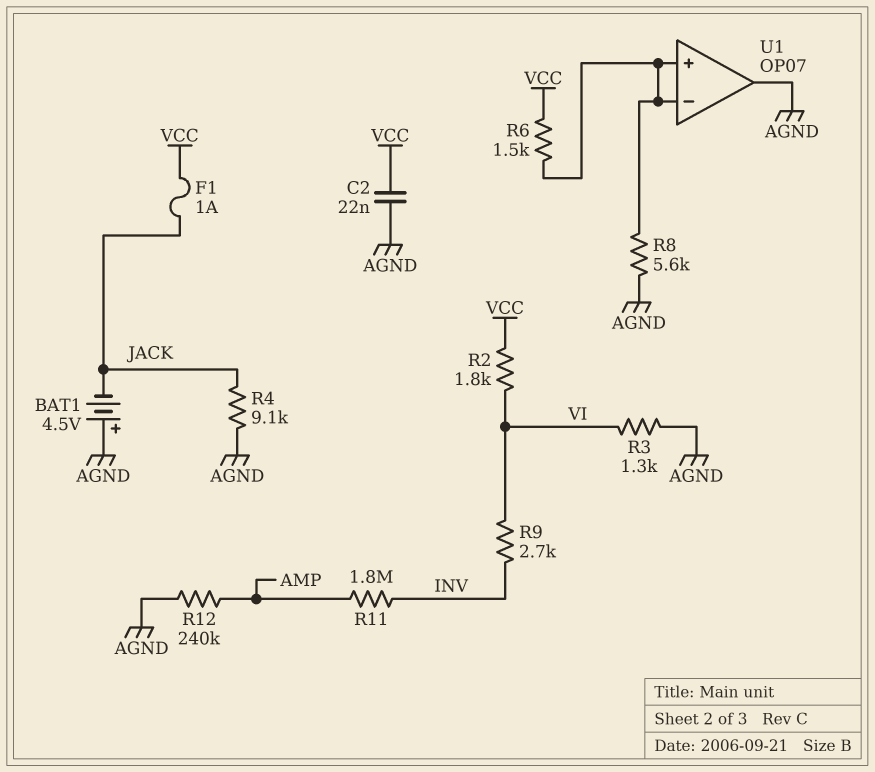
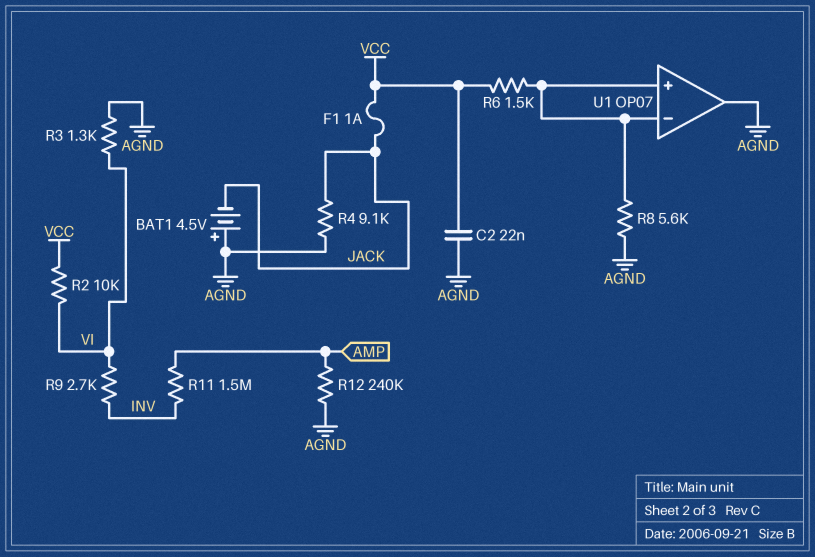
R2: 1.8k (VCC, VI) -> 10k (VCC, VI)
R11: 1.8M (AMP, INV) -> 1.5M (AMP, INV)

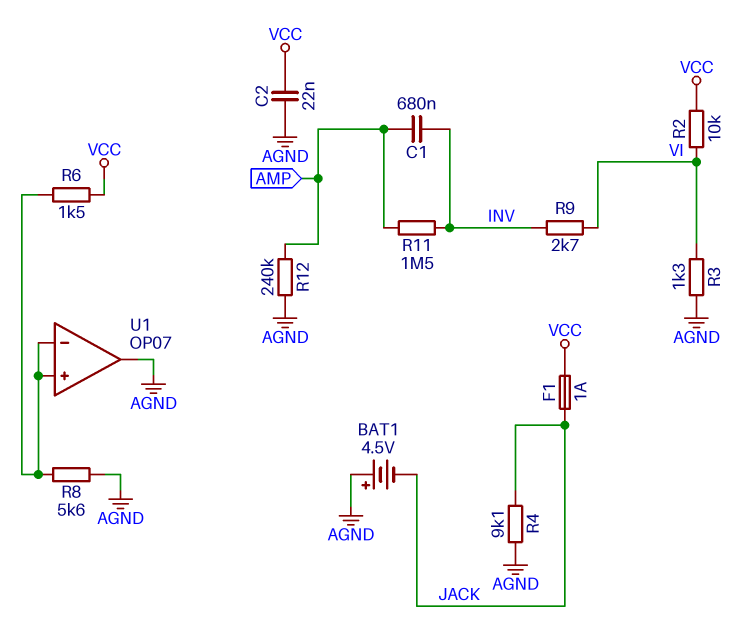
C1: none -> 680nF (AMP, INV)

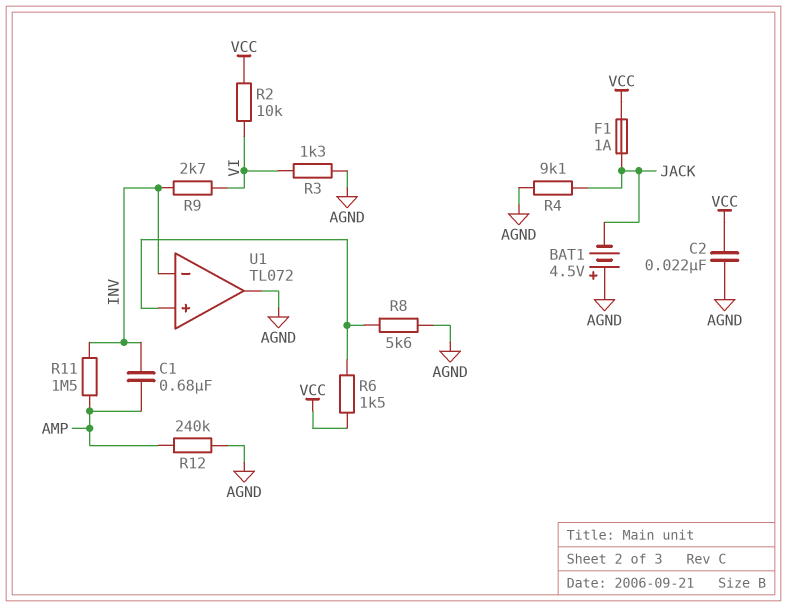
U1: OP07 -> TL072
U1 pin in-: U1/in+ -> INV

